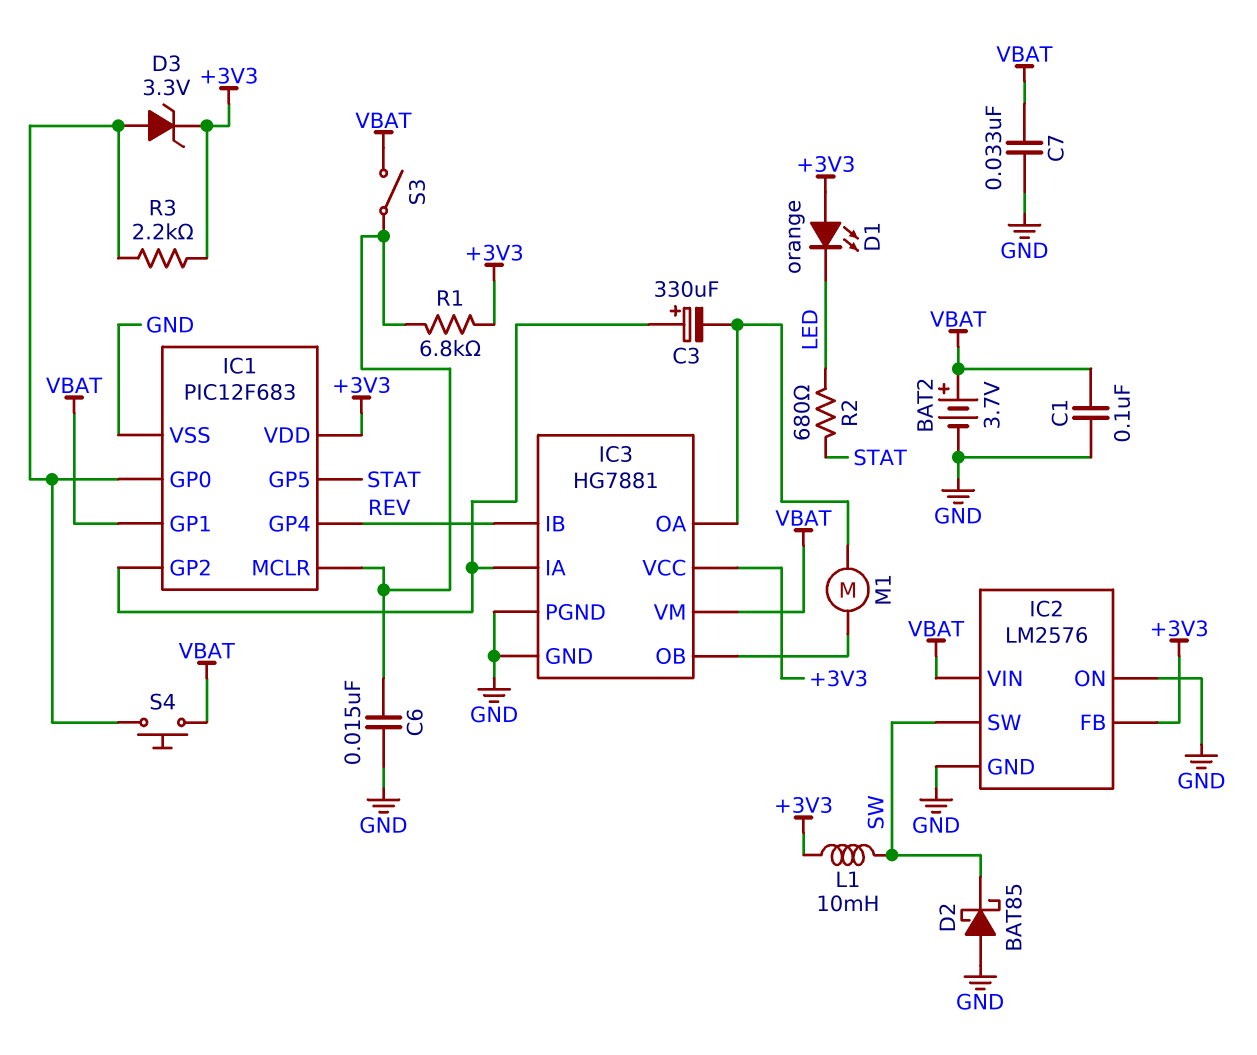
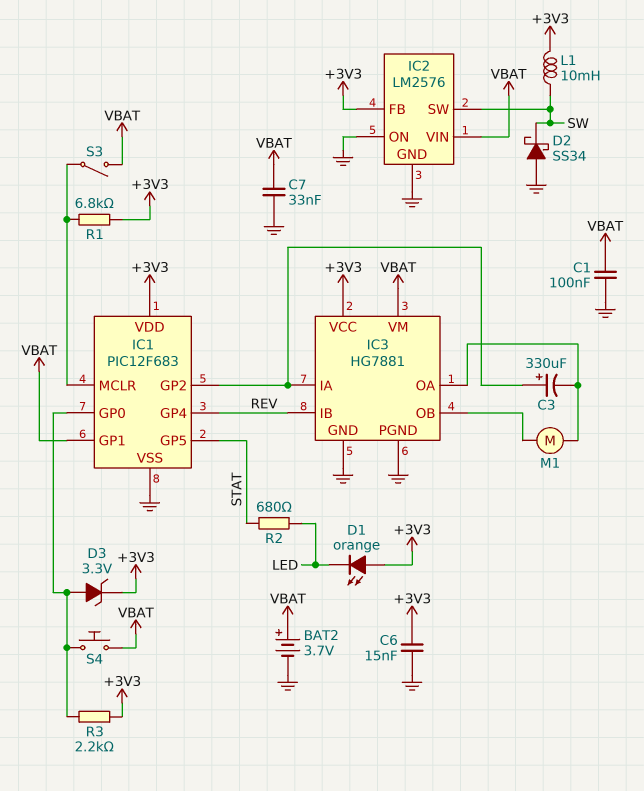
C6: 15nF (GND, IC1/MCLR) -> 15nF (+3V3, GND)
D2: schottky BAT85 (A GND, K SW) -> schottky SS34 (A GND, K SW)

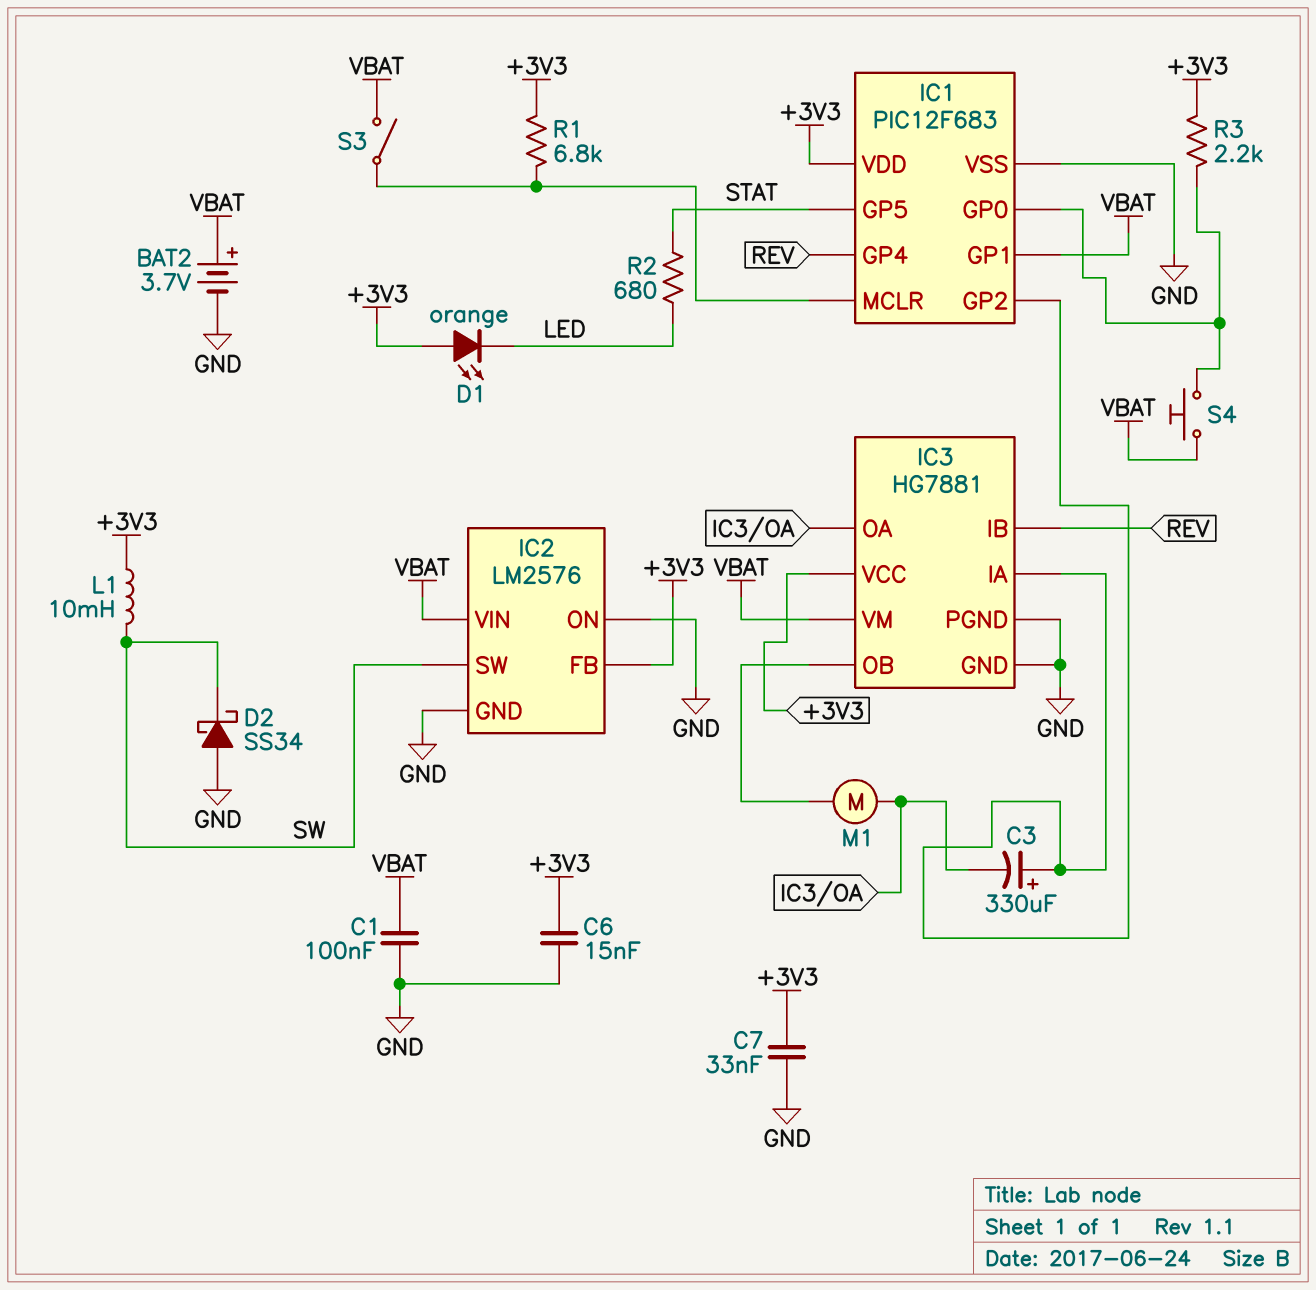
C7: 33nF (GND, VBAT) -> 33nF (+3V3, GND)
D3: zener 3.3V (A IC1/GP0, K +3V3) -> none

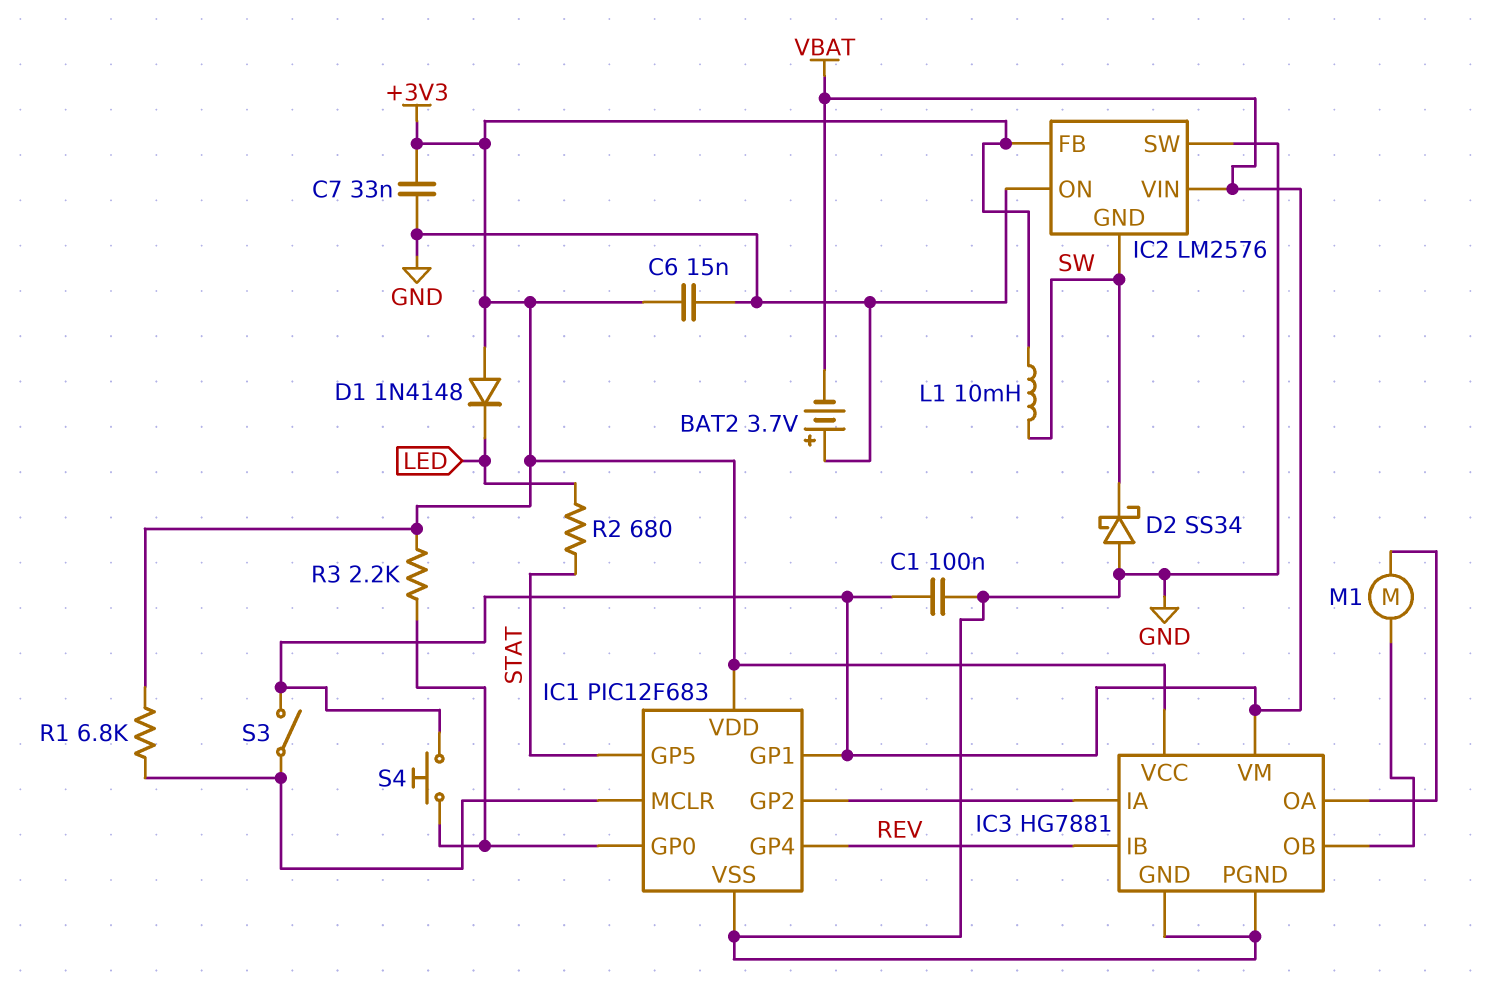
BAT2: 3.7V (plus VBAT, minus GND) -> 3.7V (plus GND, minus VBAT)
C3: 330uF (plus IC1/GP2, minus IC3/OA) -> none
D1: LED orange (A +3V3, K LED) -> diode 1N4148 (A +3V3, K LED)
IC2 pin GND: GND -> SW
IC2 pin SW: SW -> GND

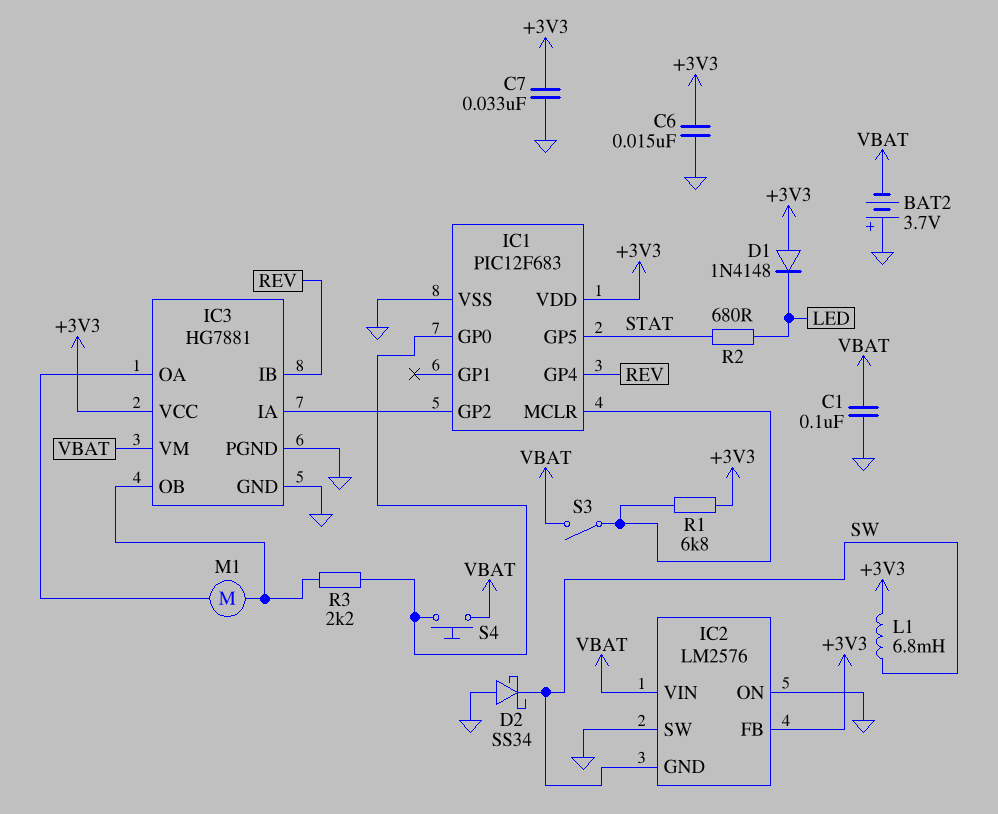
IC1 pin GP1: VBAT -> none
L1: 10mH (+3V3, SW) -> 6.8mH (+3V3, SW)
R3: 2.2k (+3V3, IC1/GP0) -> 2.2k (IC1/GP0, IC3/OB)

